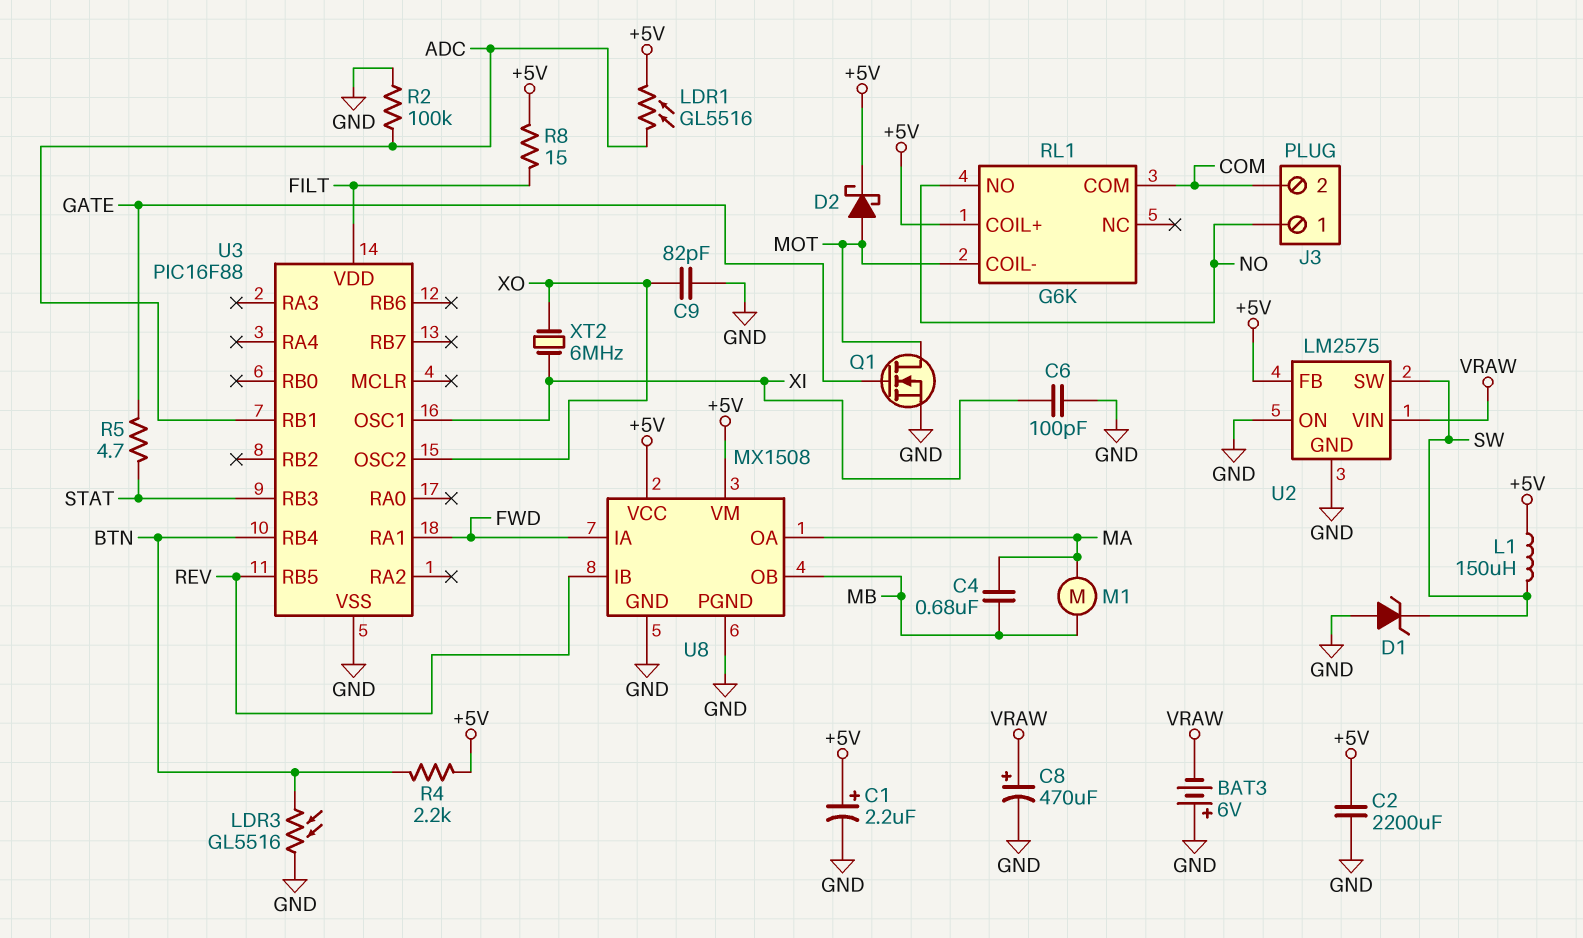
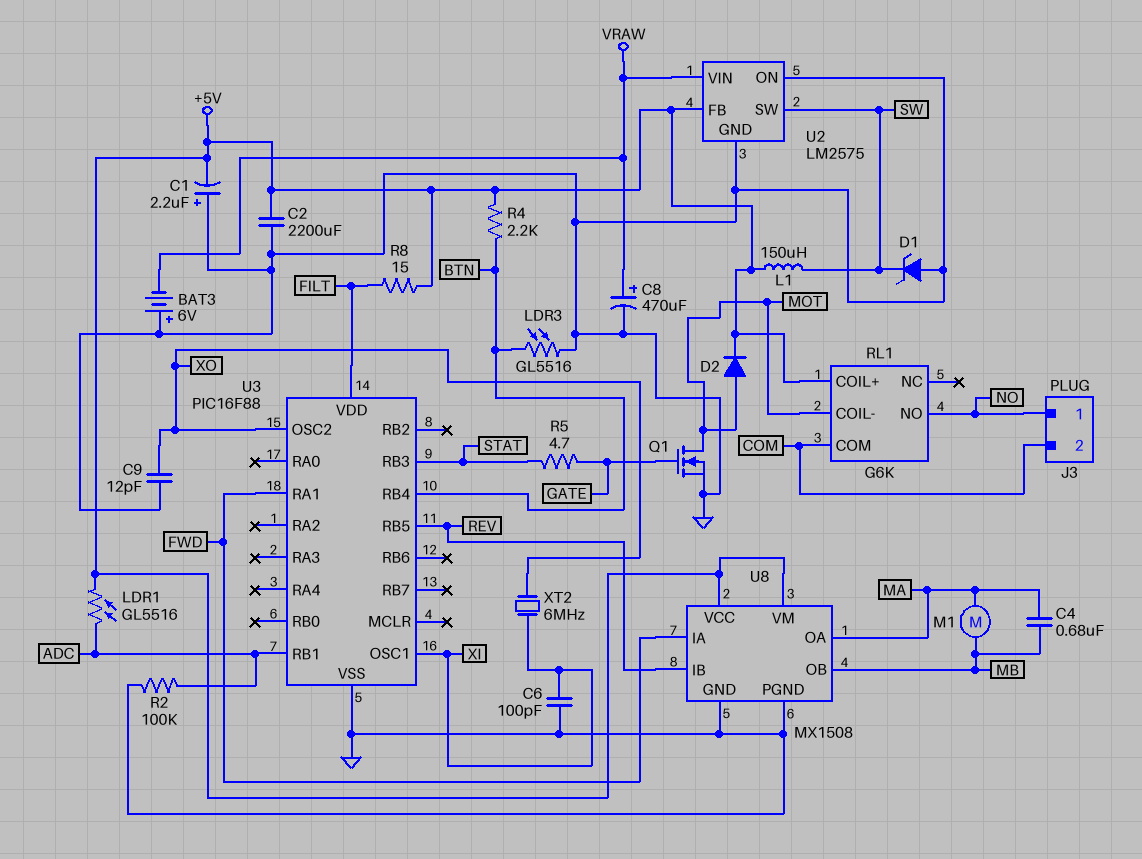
C1: 2.2uF (plus +5V, minus GND) -> 2.2uF (plus GND, minus +5V)
C9: 82pF (GND, XO) -> 12pF (GND, XO)
D2: schottky (A MOT, K +5V) -> diode (A MOT, K +5V)

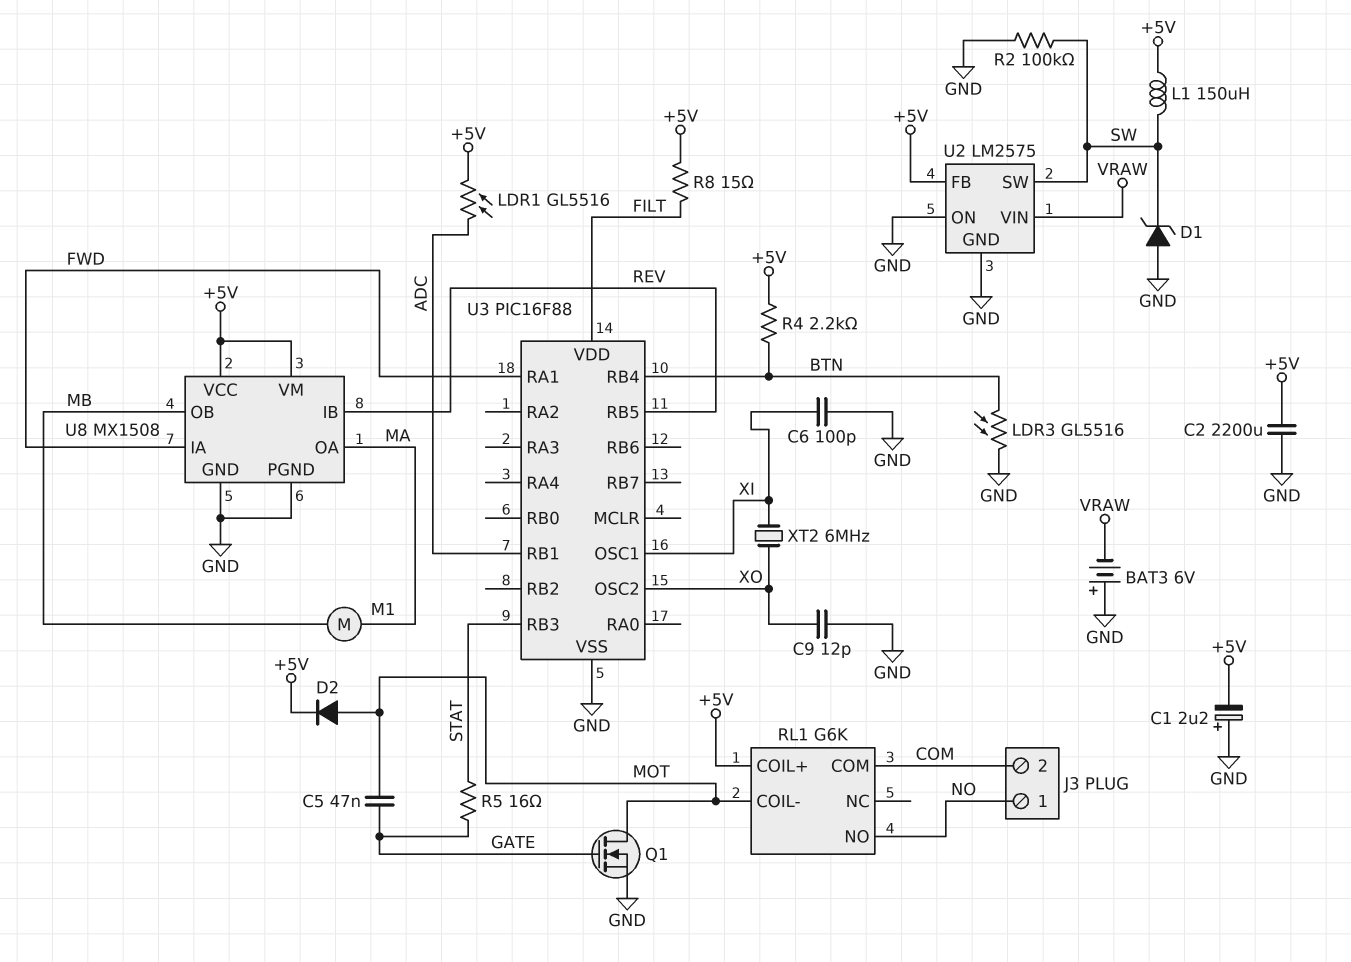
C4: 680nF (MA, MB) -> none
C5: none -> 47nF (GATE, MOT)
C8: 470uF (plus VRAW, minus GND) -> none
R2: 100k (ADC, GND) -> 100k (GND, SW)
R5: 4.7 (GATE, STAT) -> 16 (GATE, STAT)

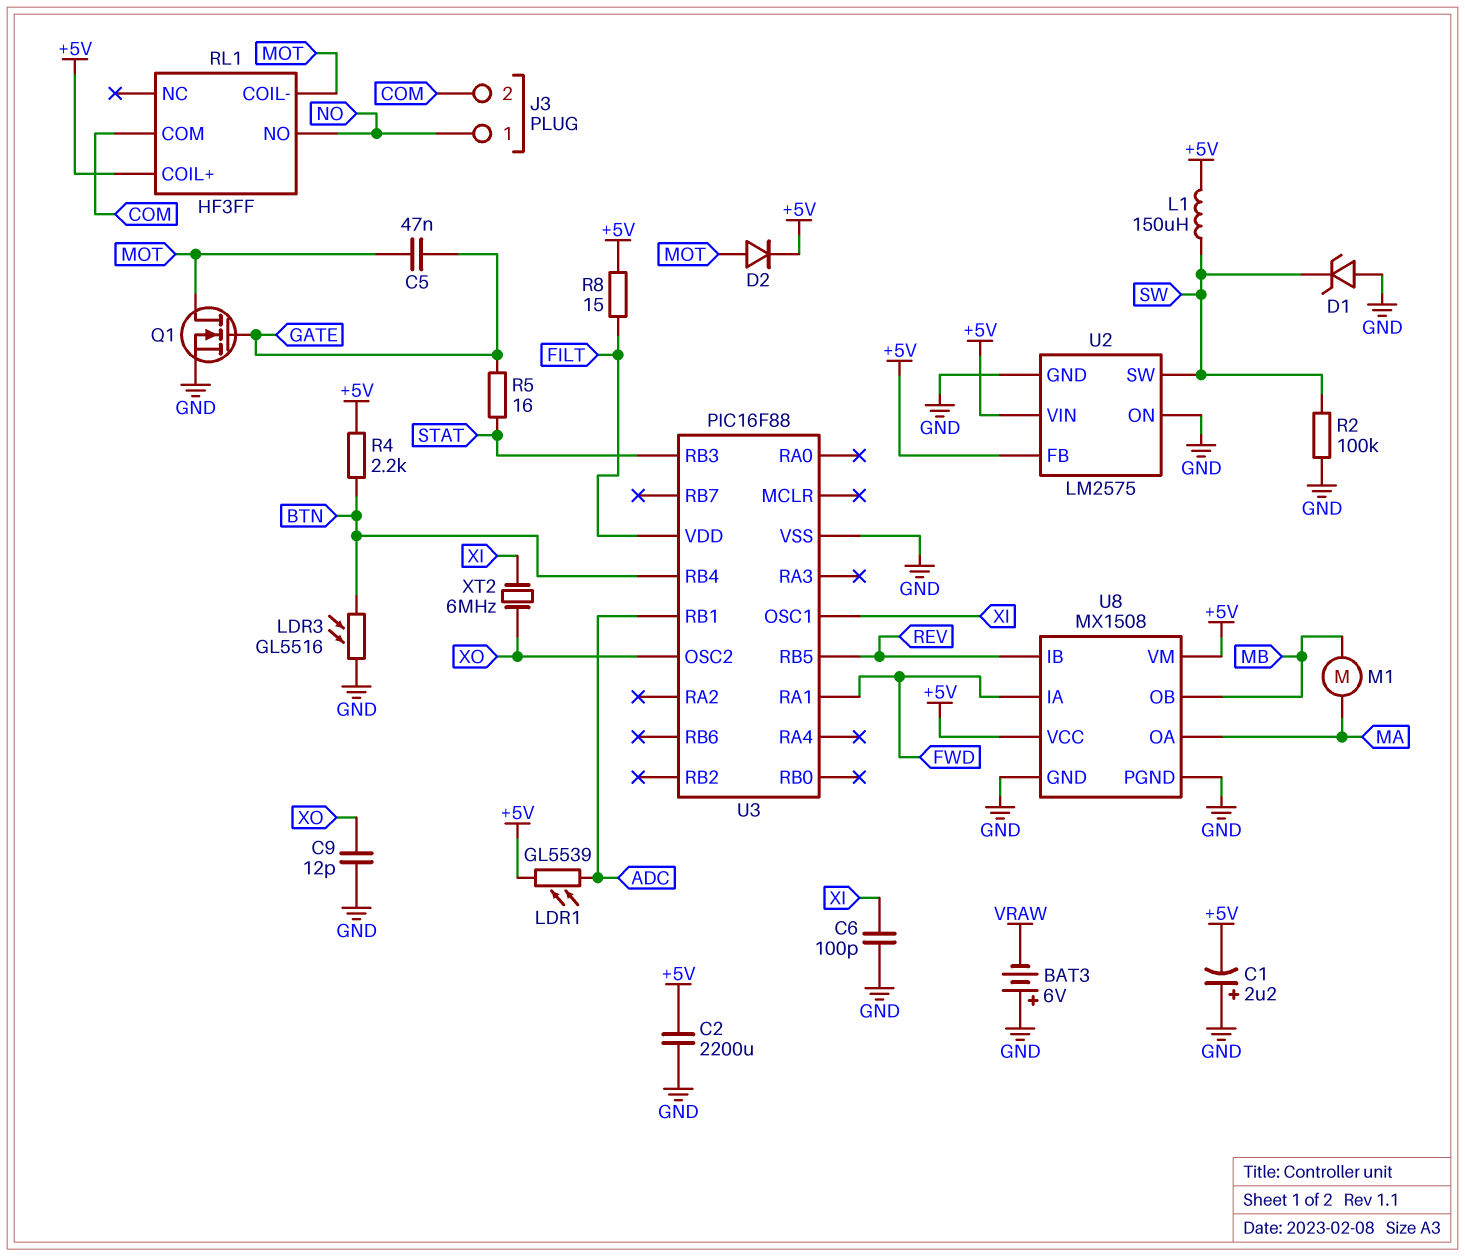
LDR1: GL5516 (+5V, ADC) -> GL5539 (+5V, ADC)
RL1: G6K -> HF3FF
U2 pin VIN: VRAW -> +5V

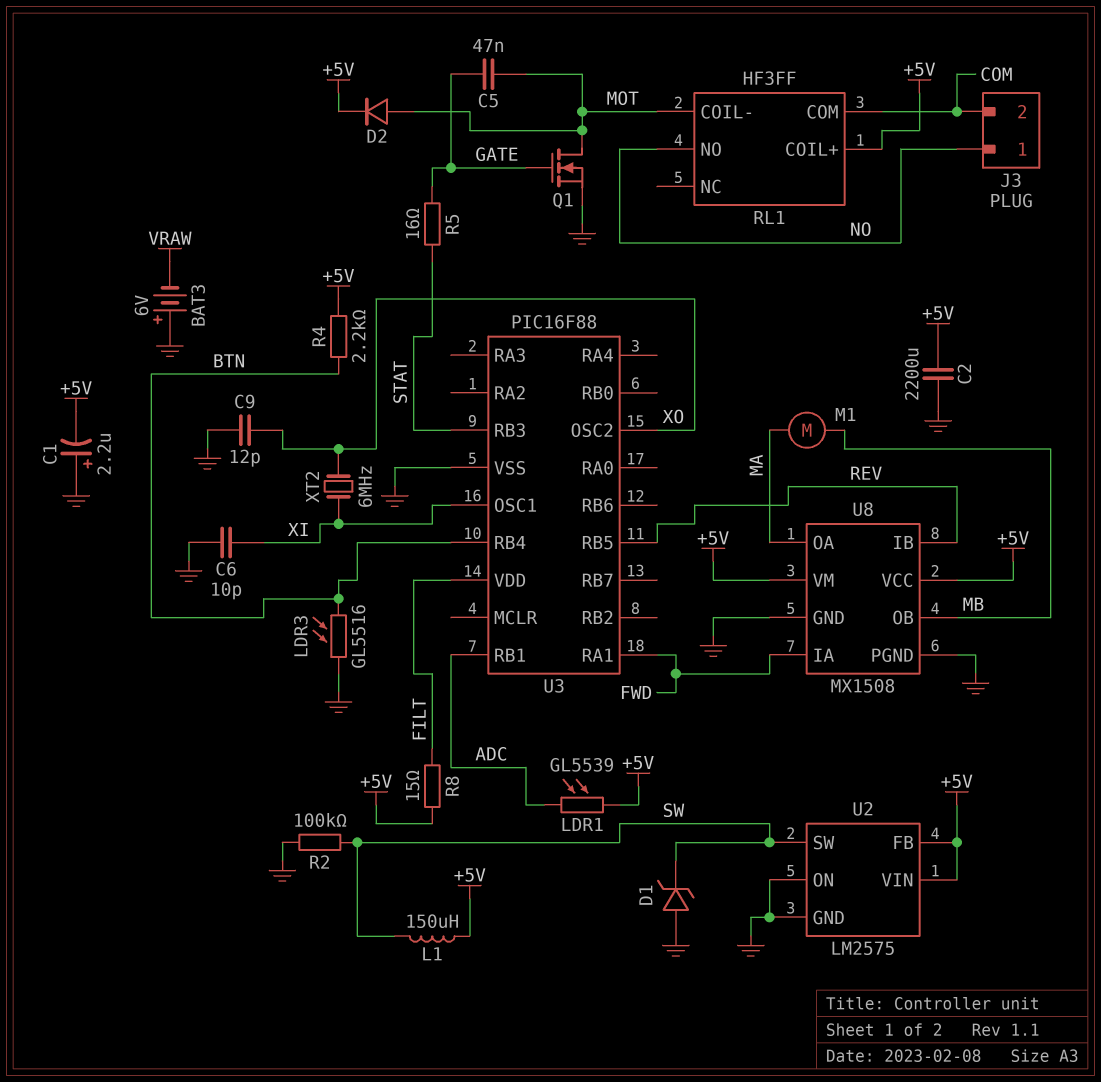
C6: 100pF (GND, XI) -> 10pF (GND, XI)

